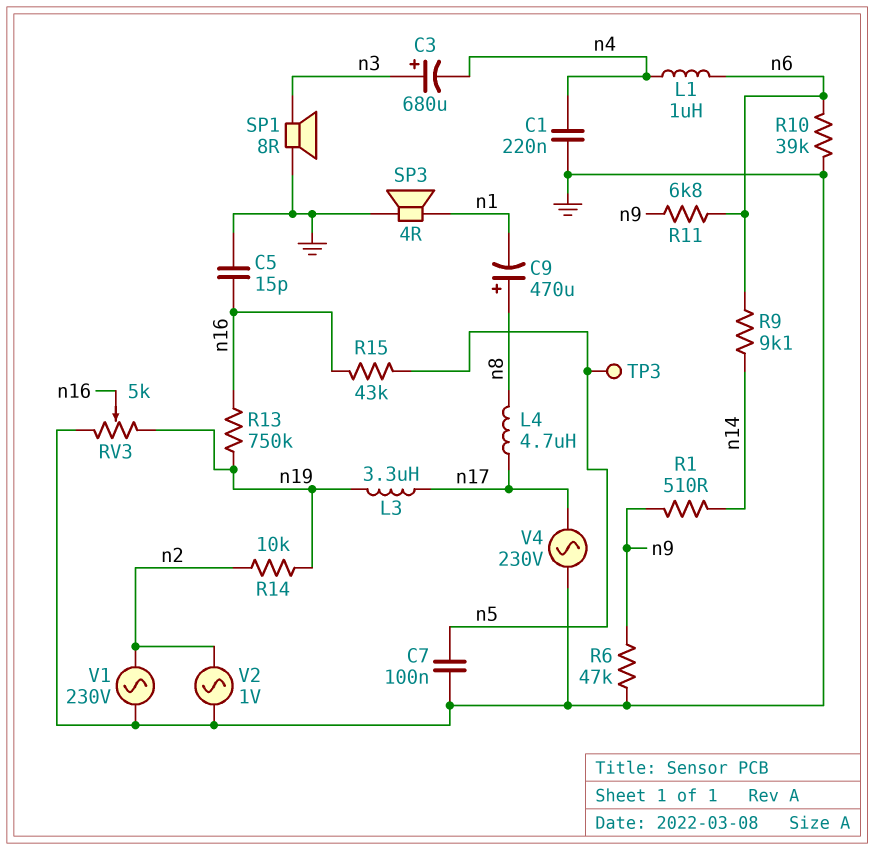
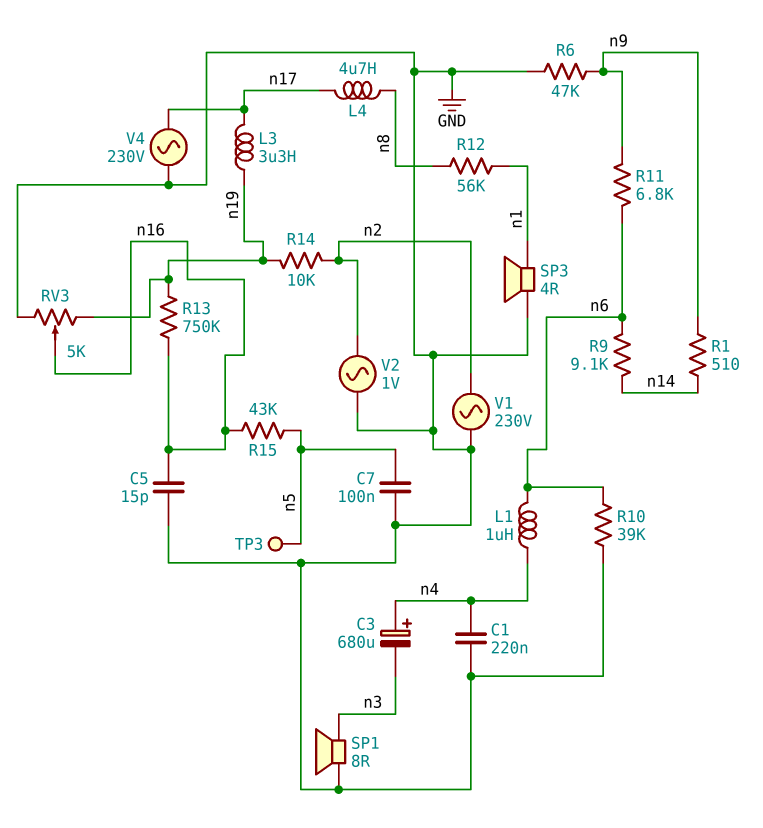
C3: 680uF (plus n3, minus n4) -> 680uF (plus n4, minus n3)
C9: 470uF (plus n8, minus n1) -> none
R12: none -> 56k (n1, n8)

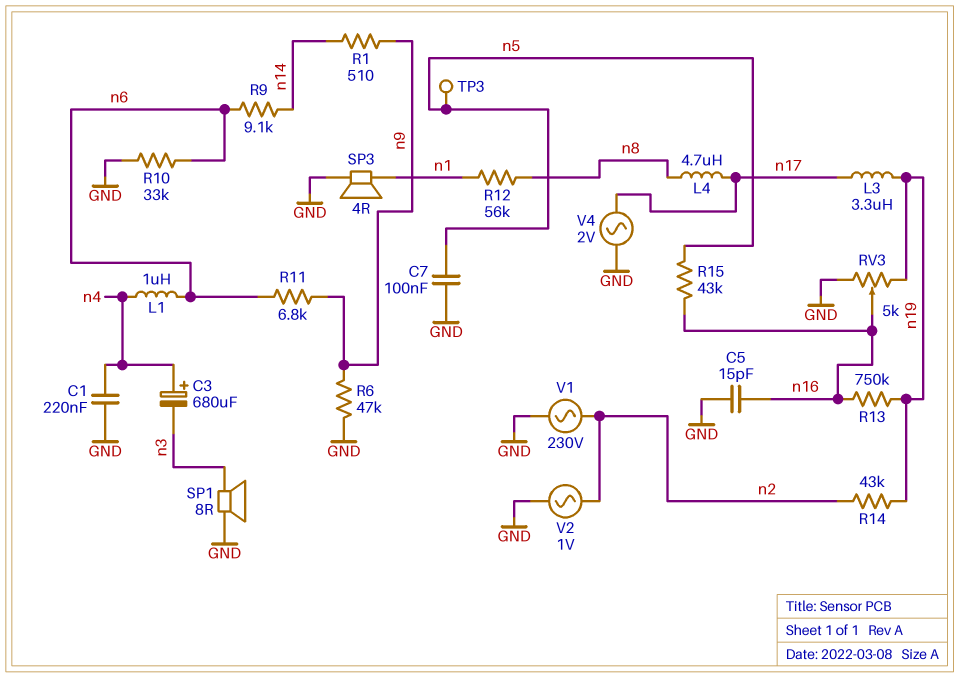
R10: 39k (GND, n6) -> 33k (GND, n6)
R14: 10k (n2, n19) -> 43k (n2, n19)
V4: AC 230V (GND, n17) -> AC 2V (GND, n17)

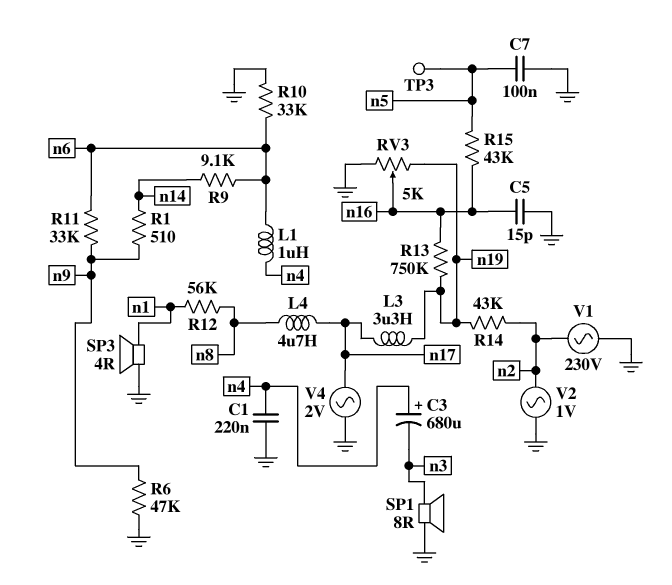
R11: 6.8k (n6, n9) -> 33k (n6, n9)

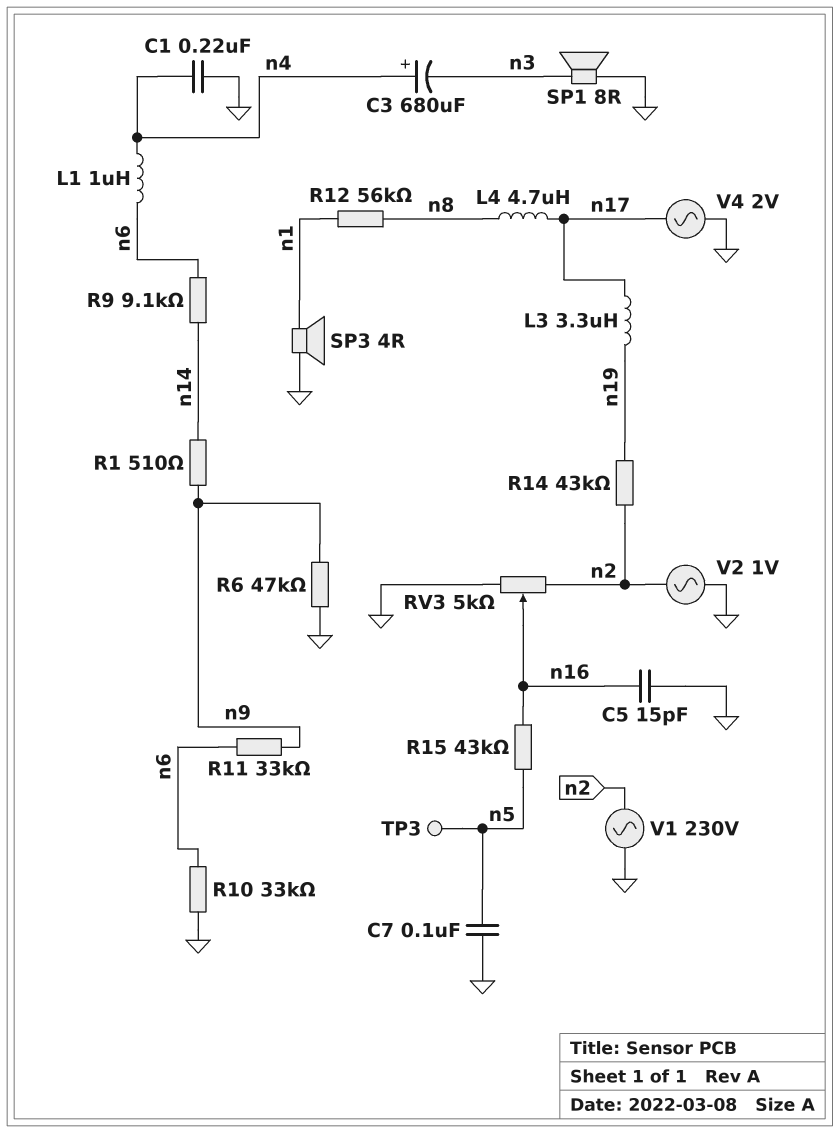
R13: 750k (n16, n19) -> none
RV3: 5k (GND, n19, wiper n16) -> 5k (GND, n2, wiper n16)

